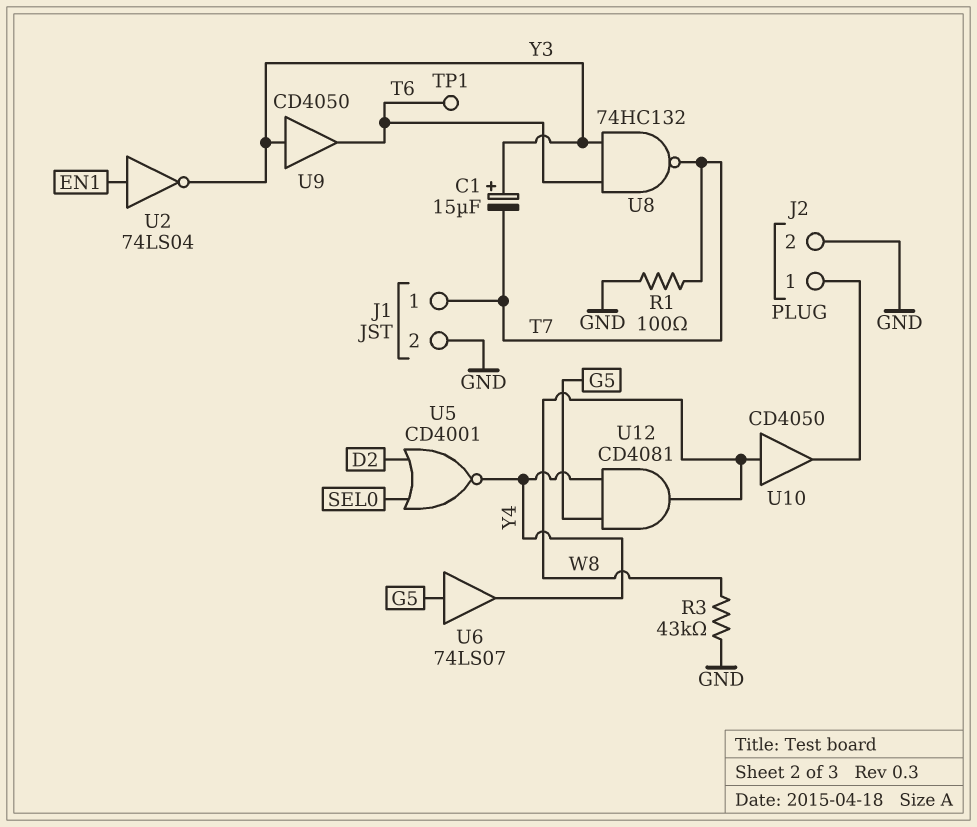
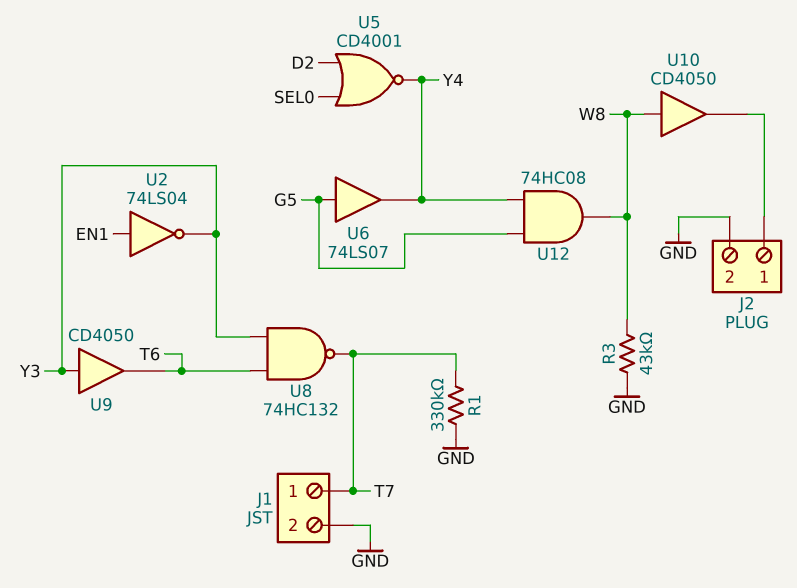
C1: 15uF (plus Y3, minus T7) -> none
R1: 100 (GND, T7) -> 330k (GND, T7)
TP1: test point (T6) -> none
U12: AND CD4081 (in G5, in Y4, out W8) -> AND 74HC08 (in G5, in Y4, out W8)

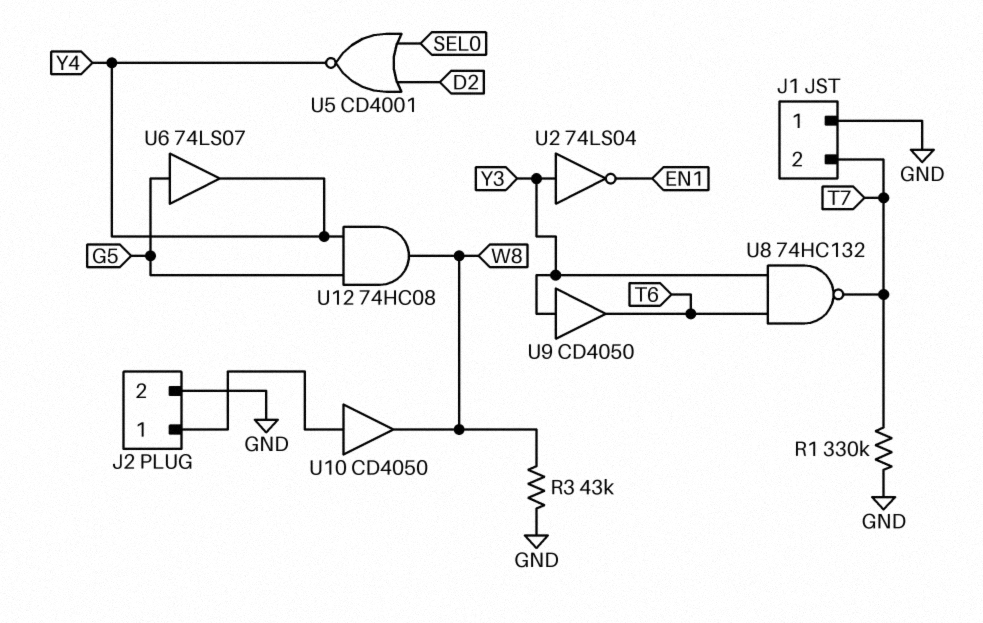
J1 pin 1: T7 -> GND
J1 pin 2: GND -> T7
U2: NOT 74LS04 (in EN1, out Y3) -> NOT 74LS04 (in Y3, out EN1)
U10: buffer CD4050 (in W8, out J2/1) -> buffer CD4050 (in J2/1, out W8)

